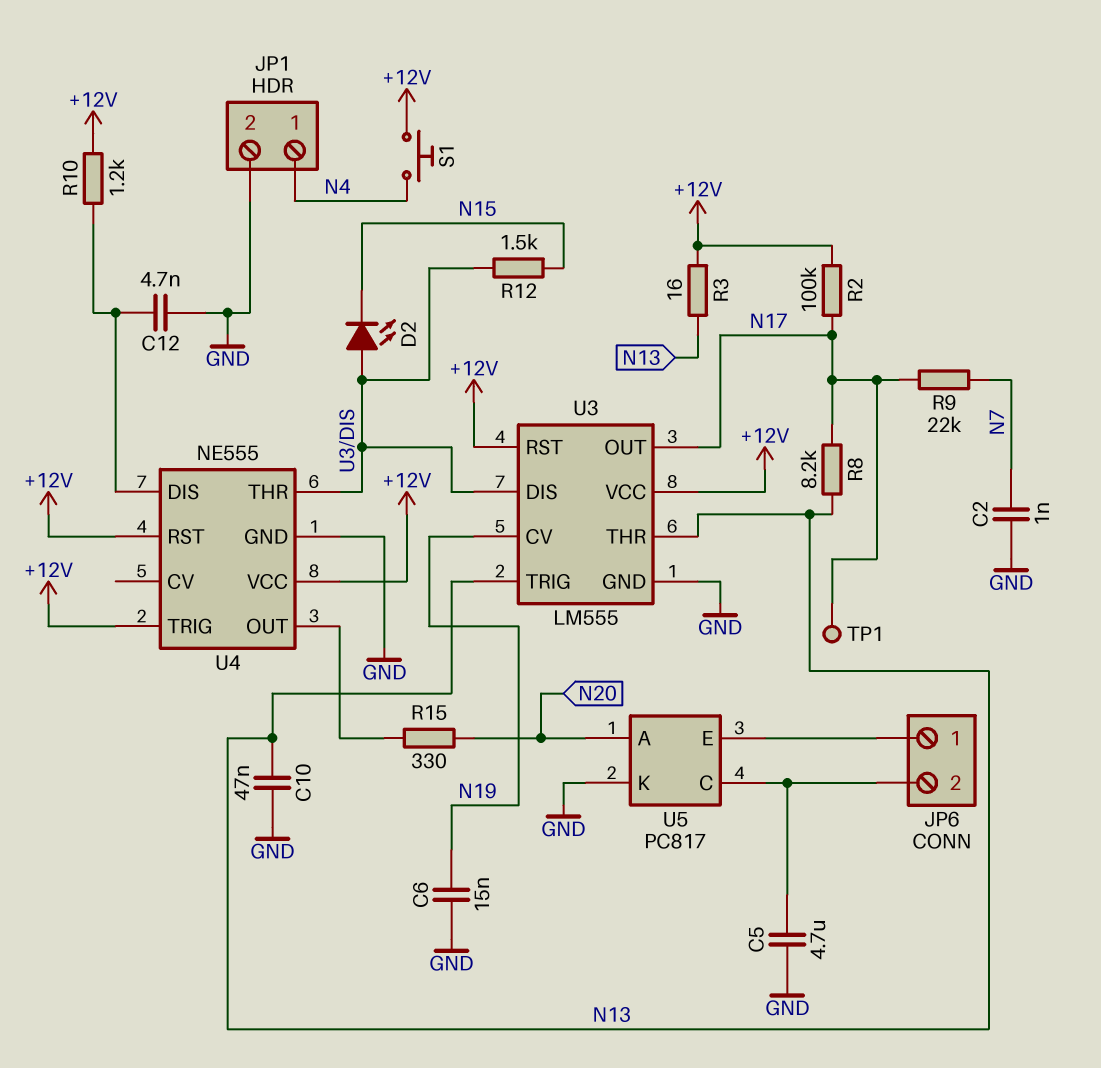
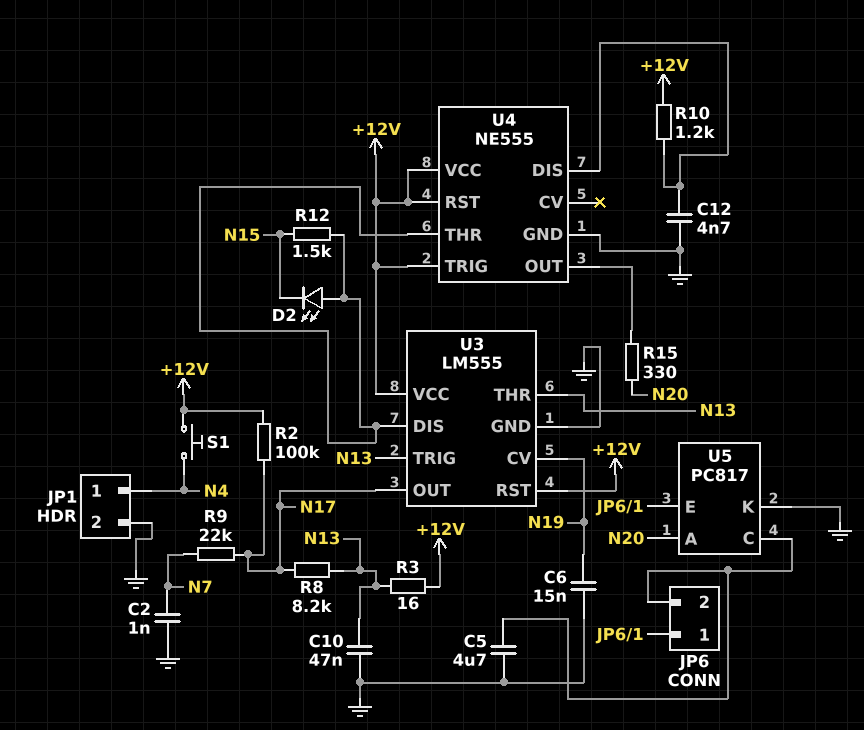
TP1: test point (N17) -> none

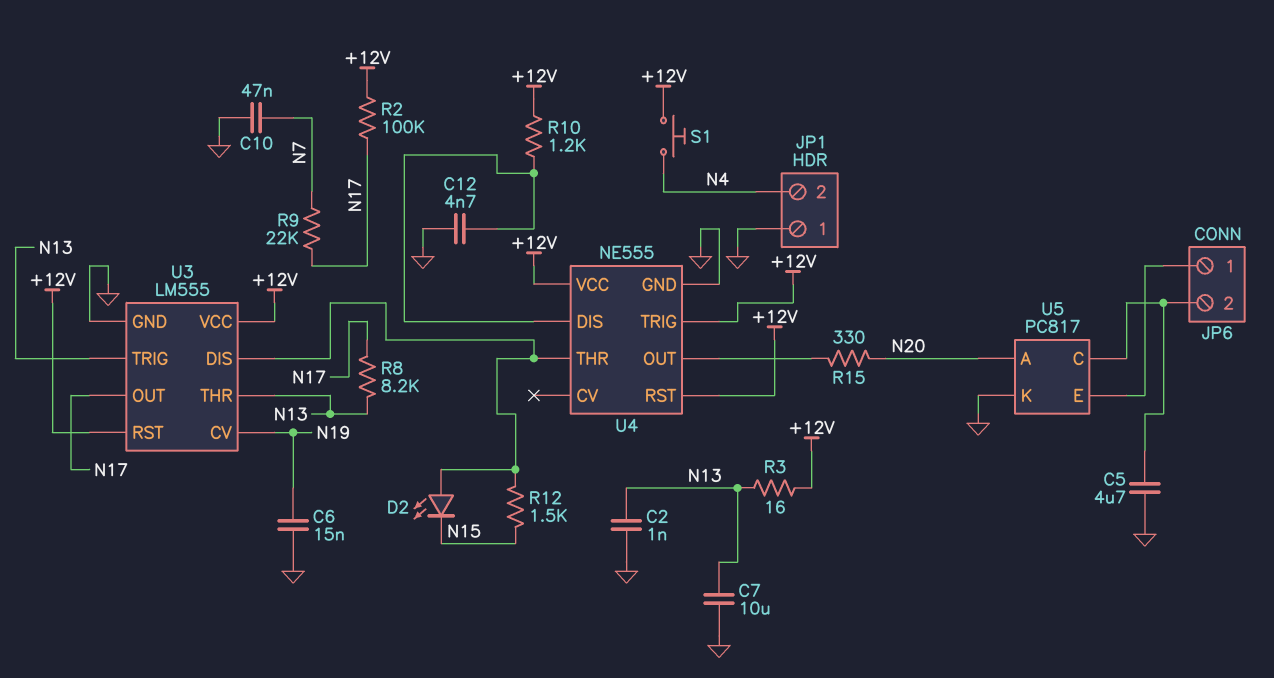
C2: 1nF (GND, N7) -> 1nF (GND, N13)
C7: none -> 10uF (GND, N13)
C10: 47nF (GND, N13) -> 47nF (GND, N7)
JP1 pin 1: N4 -> GND
JP1 pin 2: GND -> N4

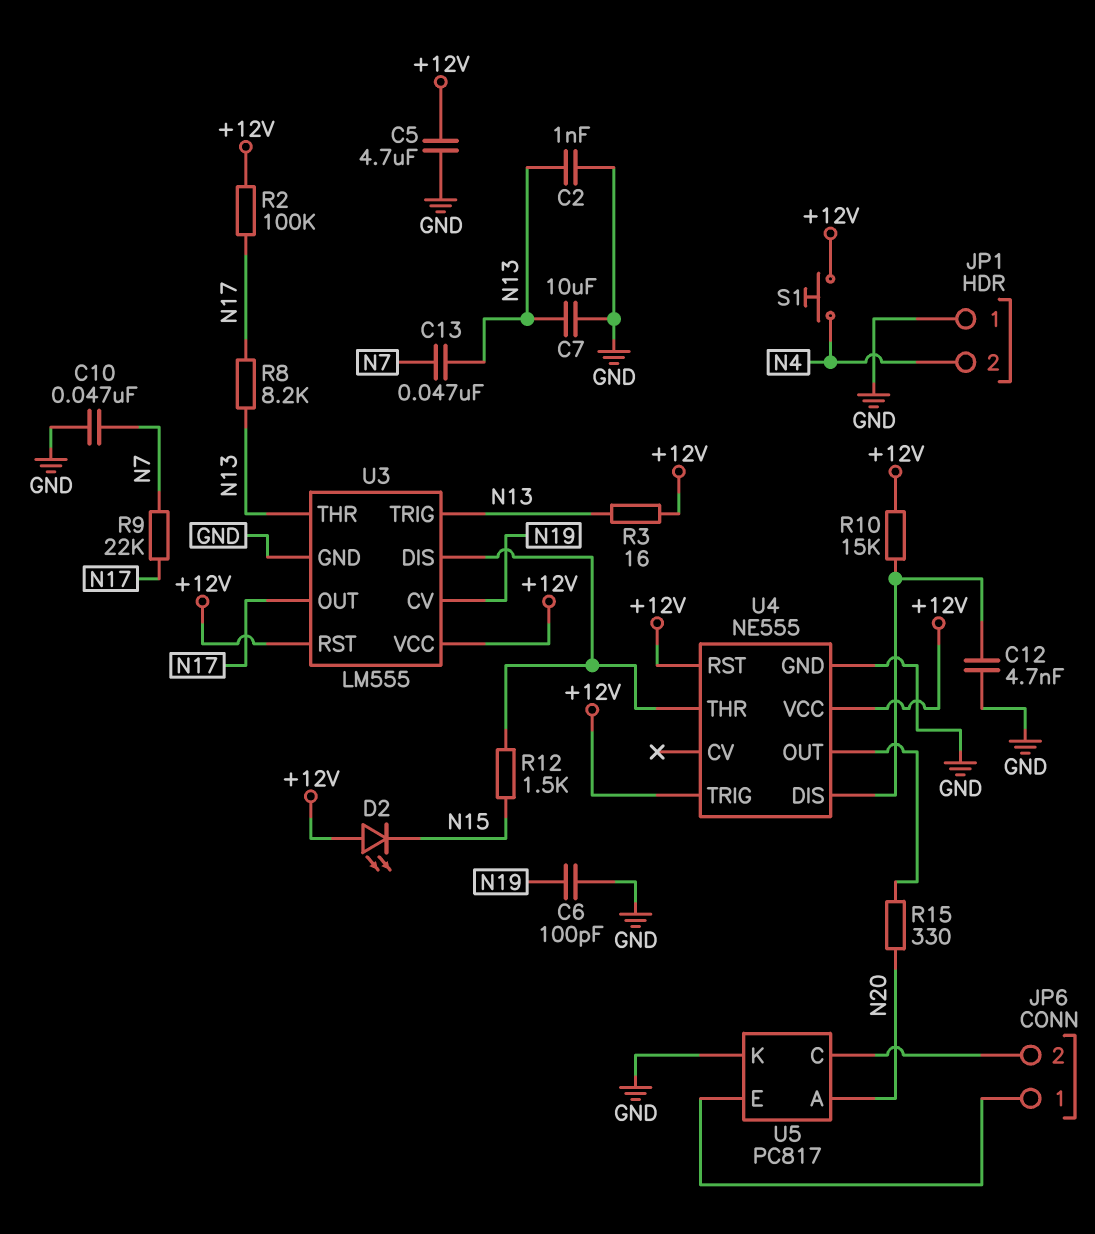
C5: 4.7uF (GND, JP6/2) -> 4.7uF (+12V, GND)
C6: 15nF (GND, N19) -> 100pF (GND, N19)
C13: none -> 47nF (N7, N13)
D2: LED (A U3/DIS, K N15) -> LED (A +12V, K N15)
R10: 1.2k (+12V, U4/DIS) -> 15k (+12V, U4/DIS)

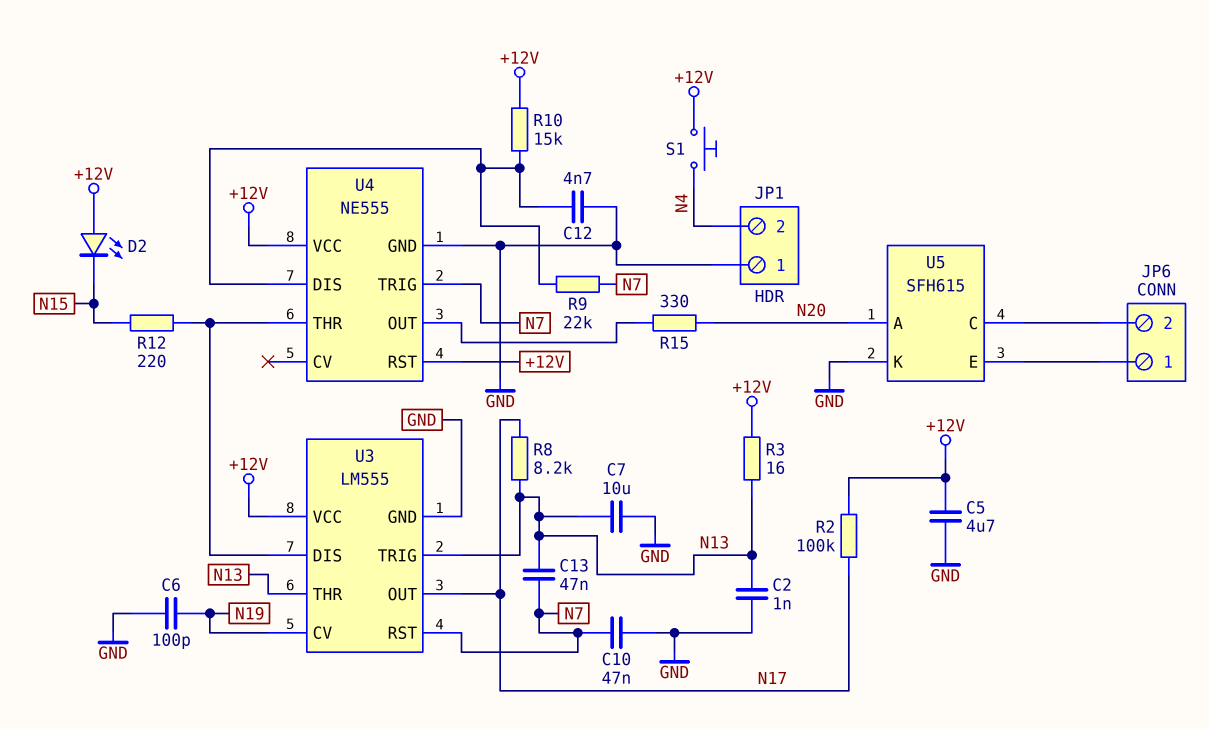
R9: 22k (N7, N17) -> 22k (N7, U4/DIS)
R12: 1.5k (N15, U3/DIS) -> 220 (N15, U3/DIS)
U3 pin RST: +12V -> N7
U4 pin TRIG: +12V -> N7
U5: PC817 -> SFH615

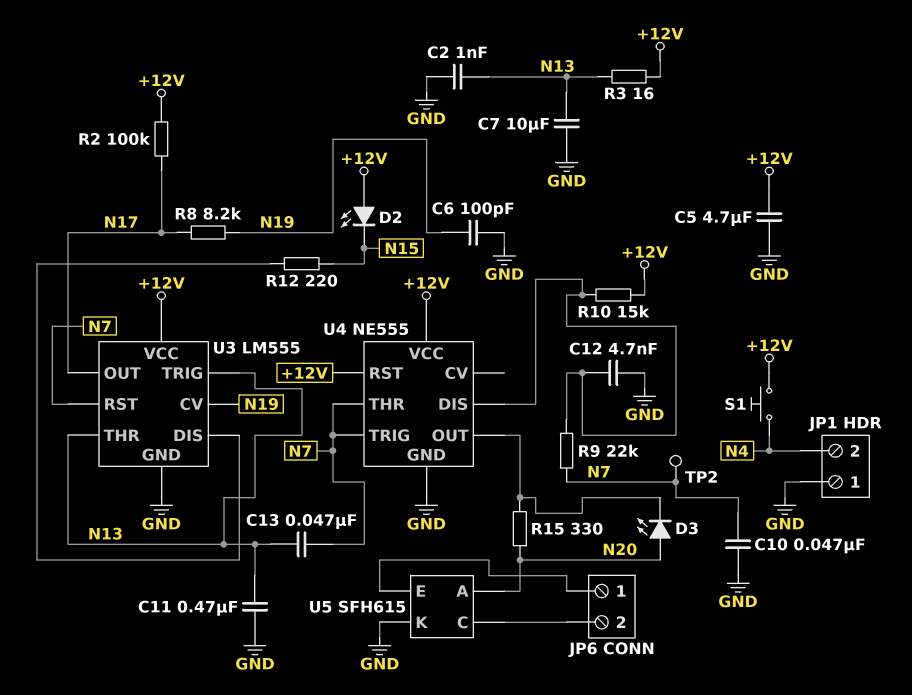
C11: none -> 470nF (GND, N13)
D3: none -> LED (A N20, K U4/OUT)
R8: 8.2k (N13, N17) -> 8.2k (N17, N19)
TP2: none -> test point (N7)
U4 pin THR: U3/DIS -> N7

